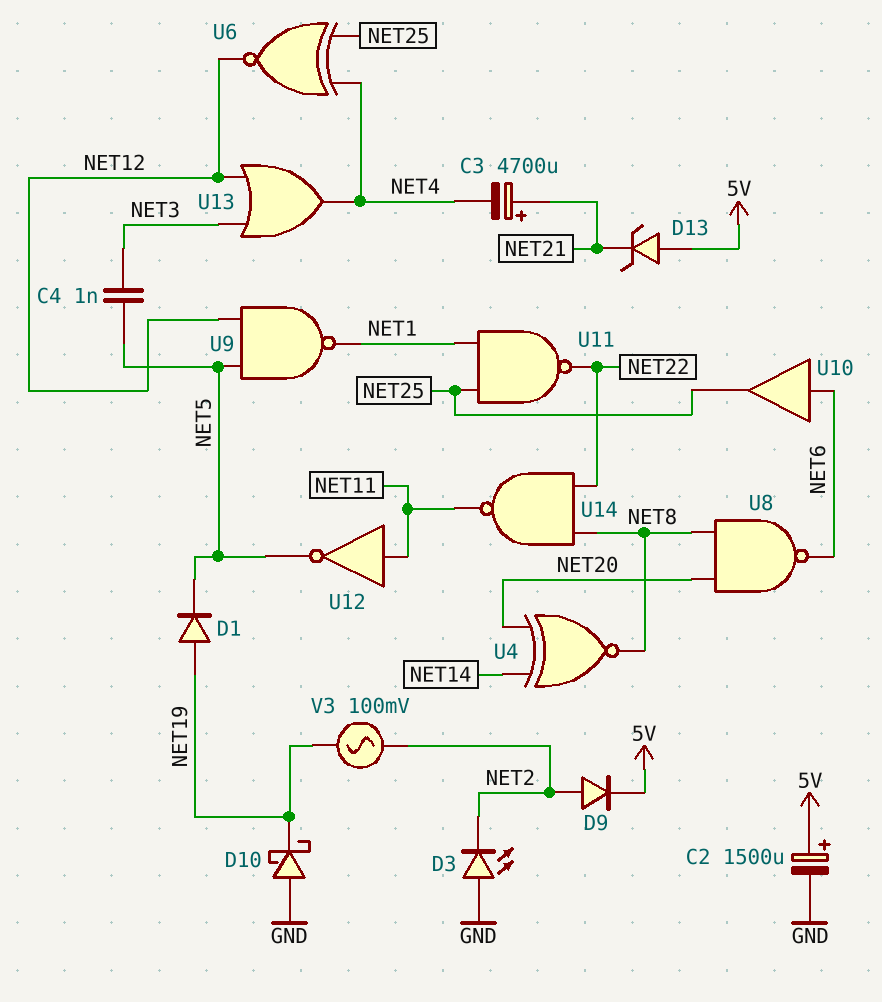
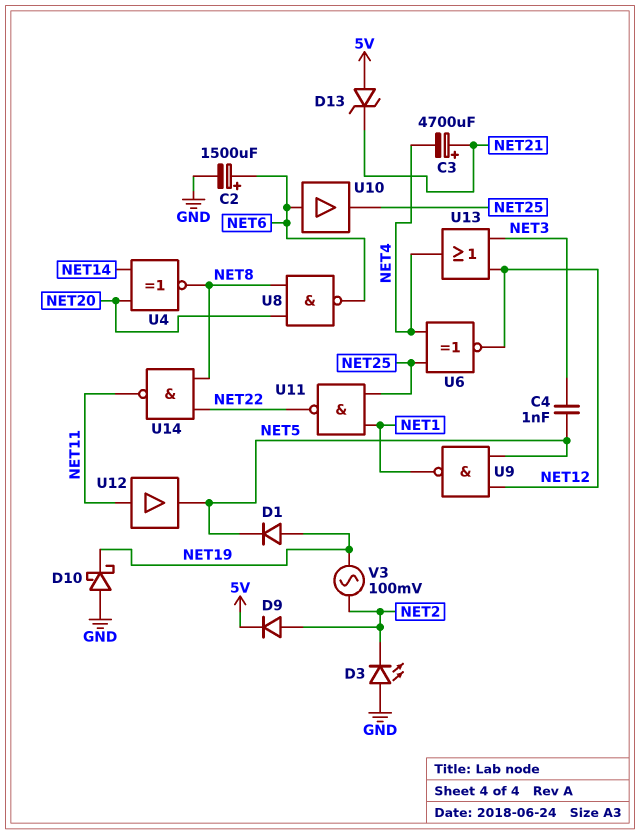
C2: 1500uF (plus 5V, minus GND) -> 1500uF (plus NET6, minus GND)
U12: NOT (in NET11, out NET5) -> buffer (in NET11, out NET5)

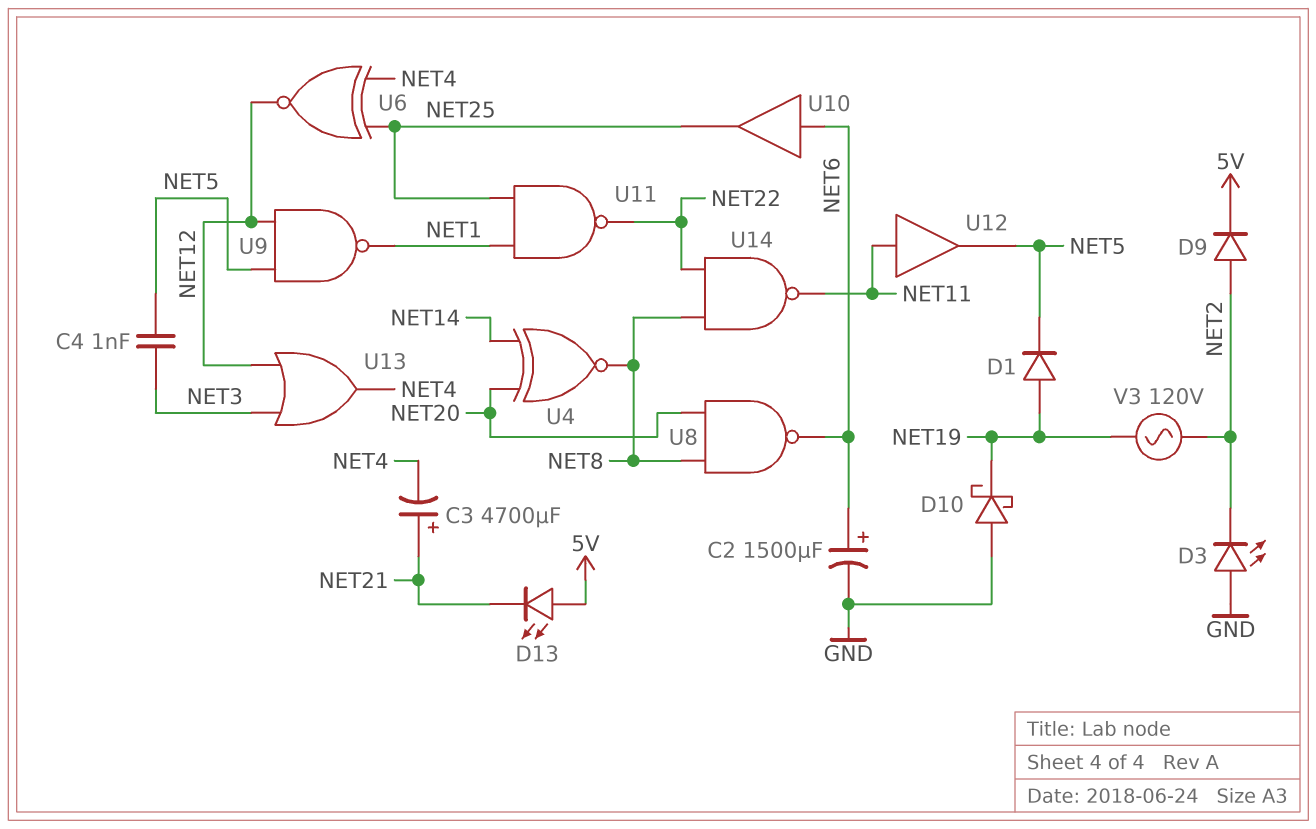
D13: zener (A 5V, K NET21) -> LED (A 5V, K NET21)
V3: AC 100mV (NET2, NET19) -> AC 120V (NET2, NET19)

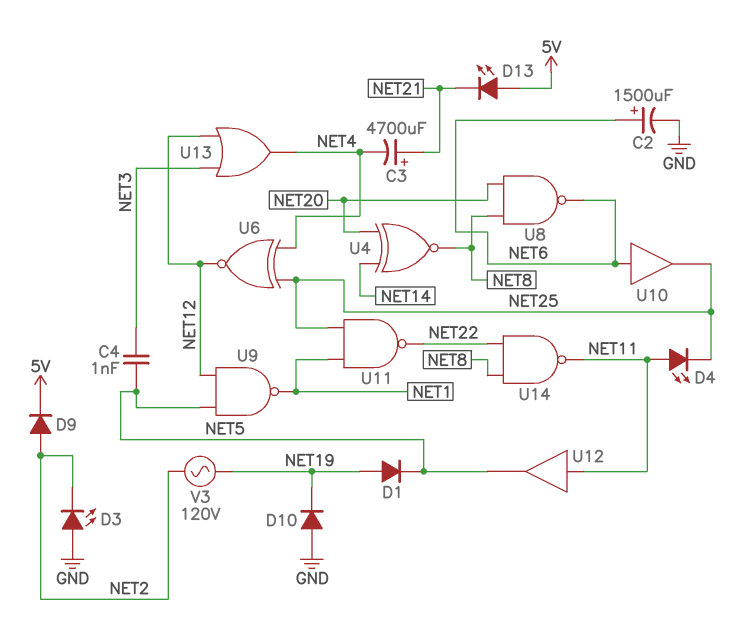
D4: none -> LED (A NET11, K NET25)
D10: schottky (A GND, K NET19) -> diode (A GND, K NET19)

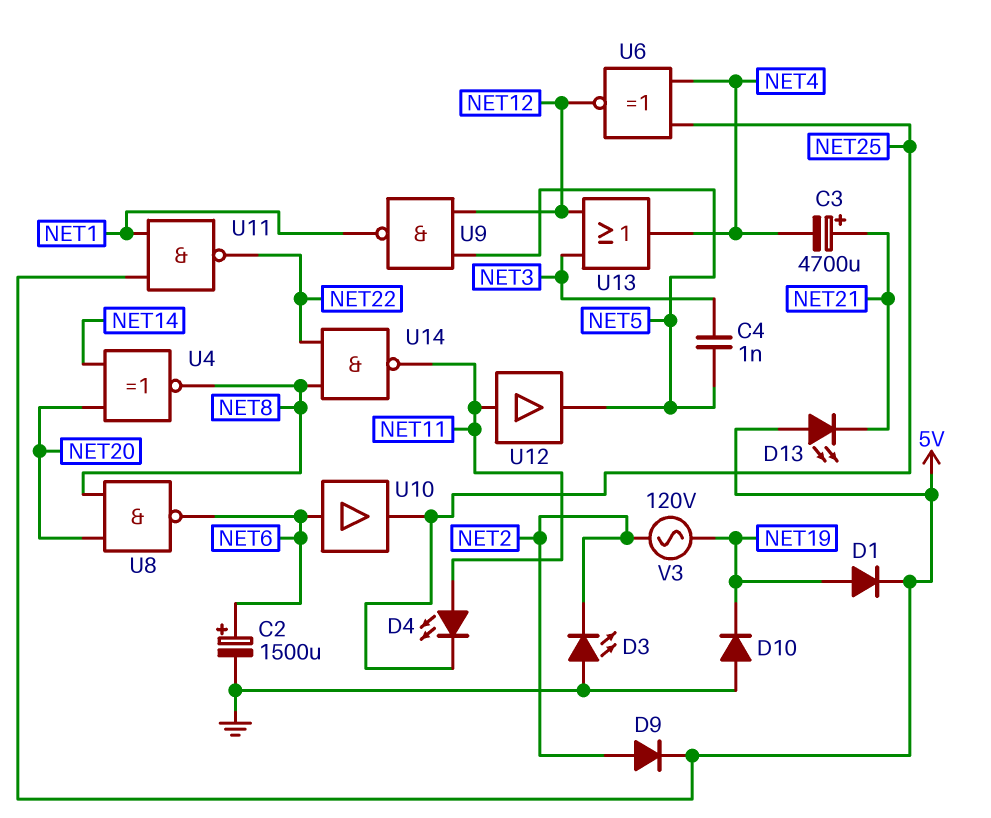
D1: diode (A NET19, K NET5) -> diode (A NET19, K 5V)
U11: NAND (in NET1, in NET25, out NET22) -> NAND (in 5V, in NET1, out NET22)

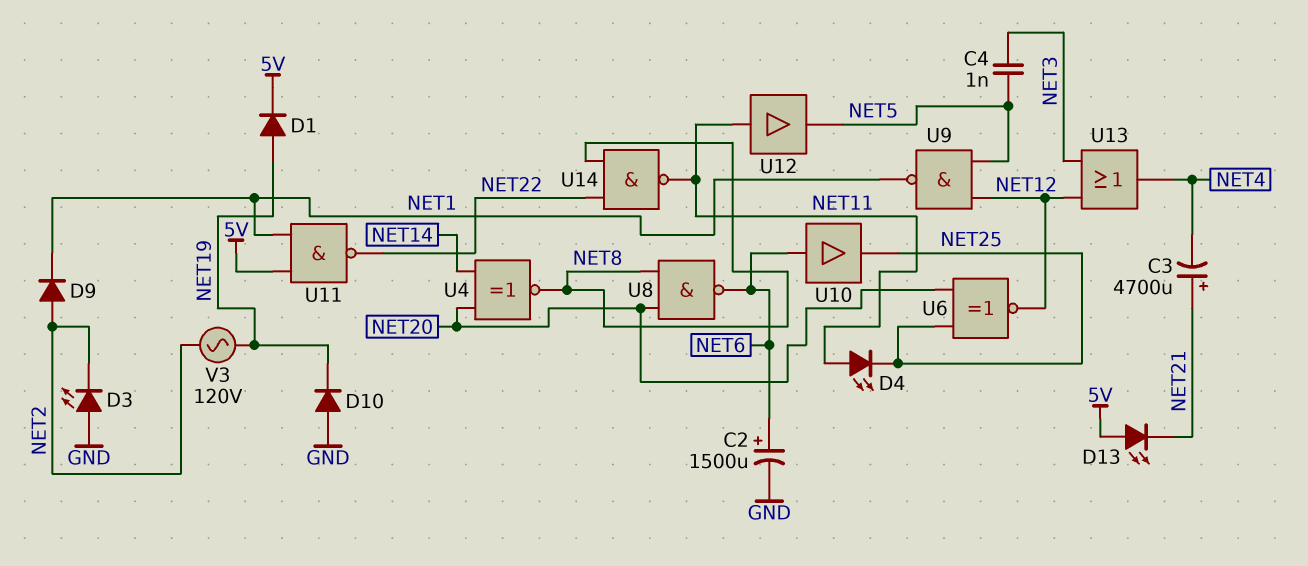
D9: diode (A NET2, K 5V) -> diode (A NET2, K NET1)
U6: XNOR (in NET4, in NET25, out NET12) -> XNOR (in NET20, in NET25, out NET12)

